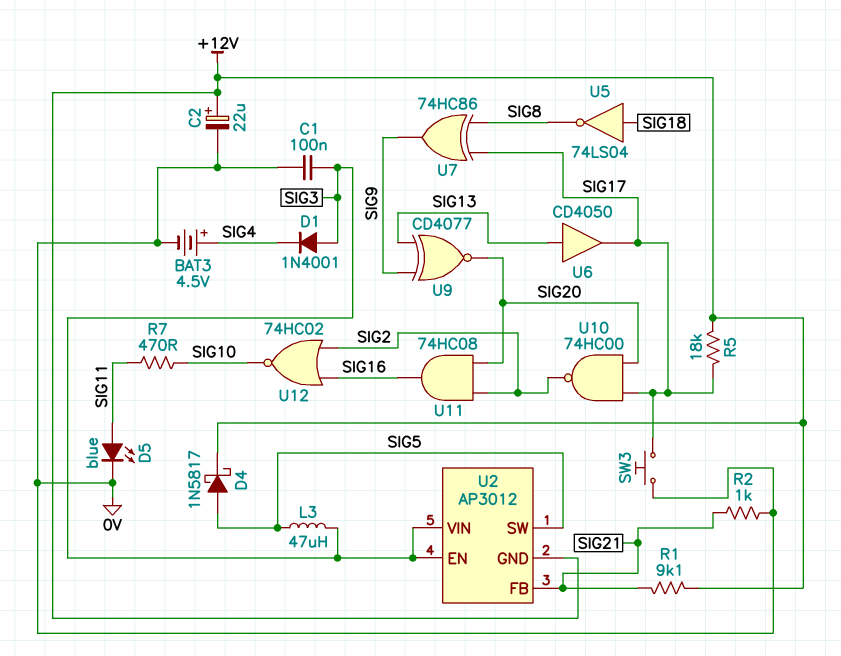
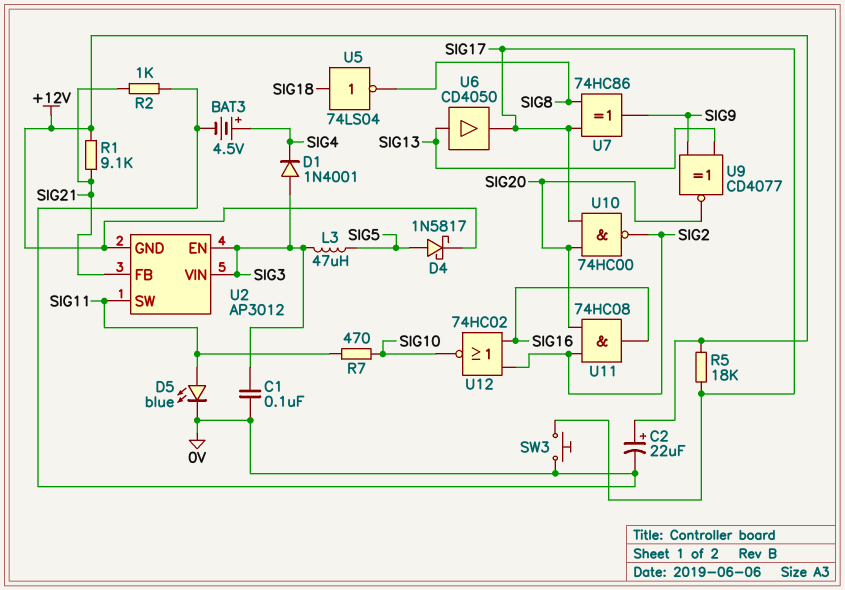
U2 pin SW: SIG5 -> SIG11

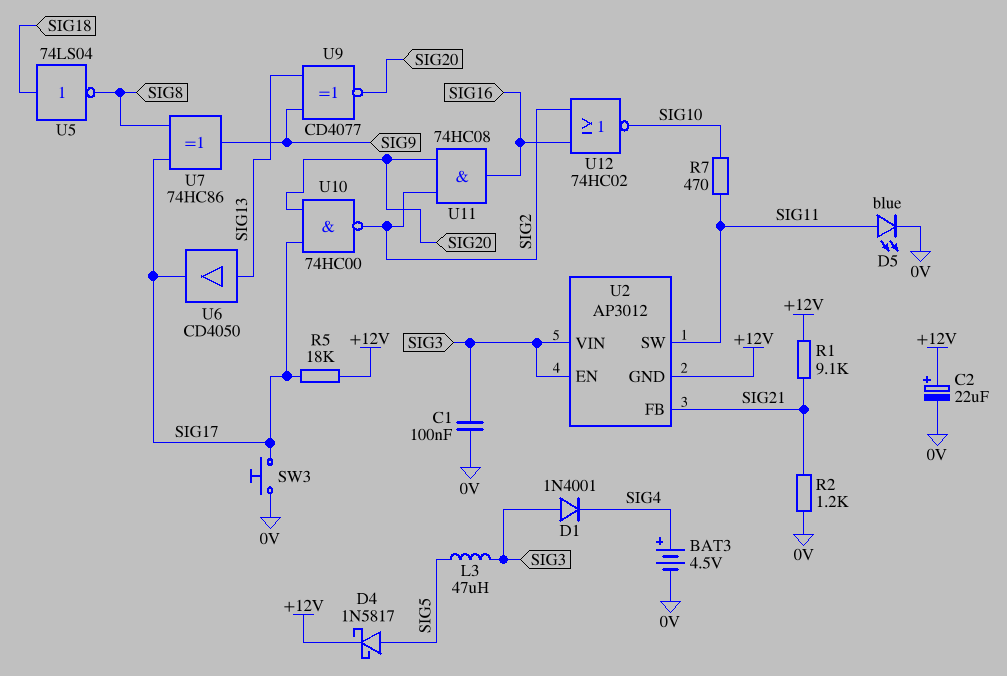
R2: 1k (0V, SIG21) -> 1.2k (0V, SIG21)

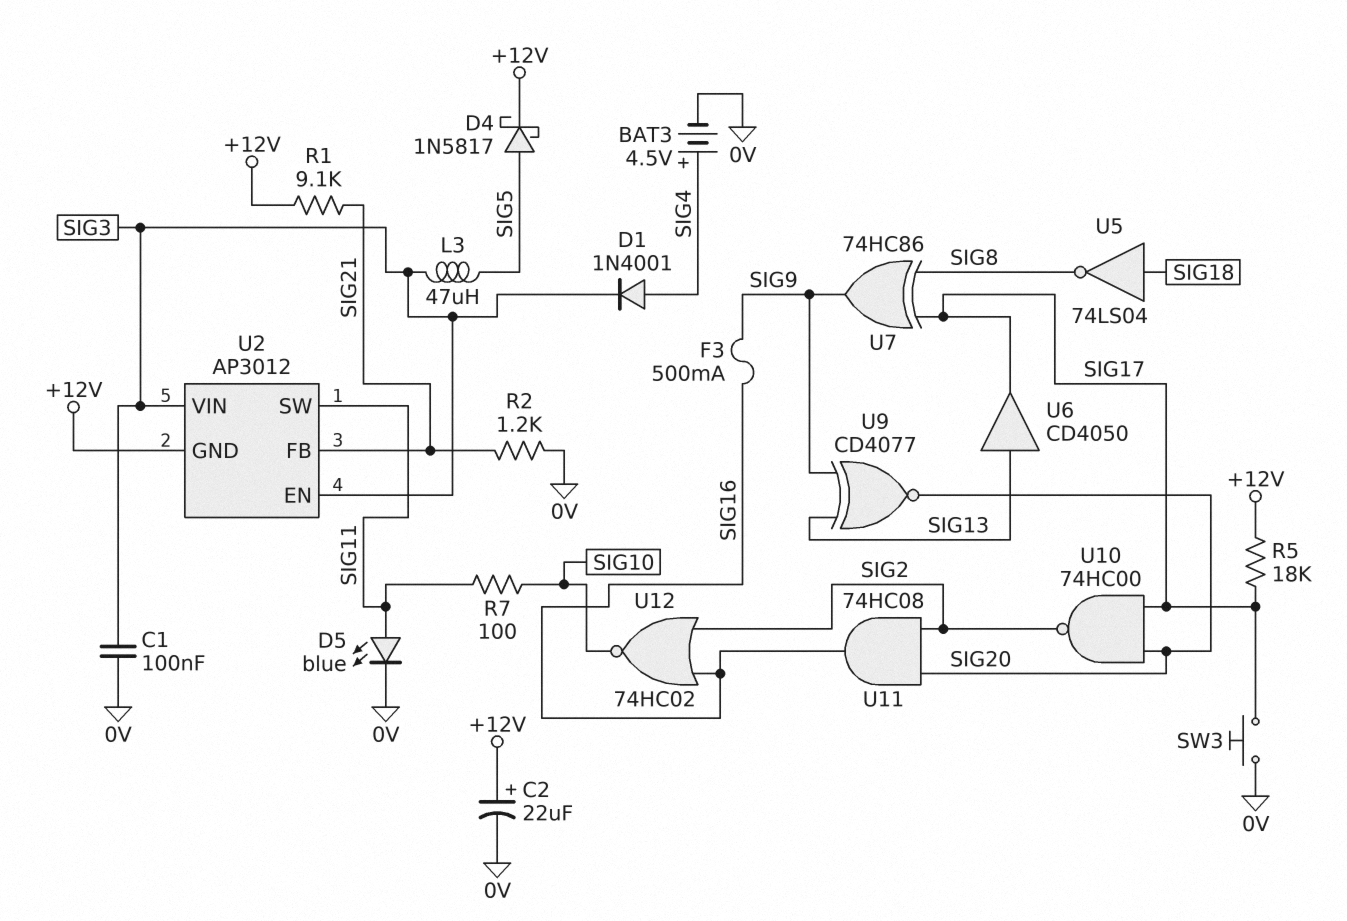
D1: diode 1N4001 (A SIG3, K SIG4) -> diode 1N4001 (A SIG4, K SIG3)
F3: none -> 500mA (SIG9, SIG16)
R7: 470 (SIG10, SIG11) -> 100 (SIG10, SIG11)

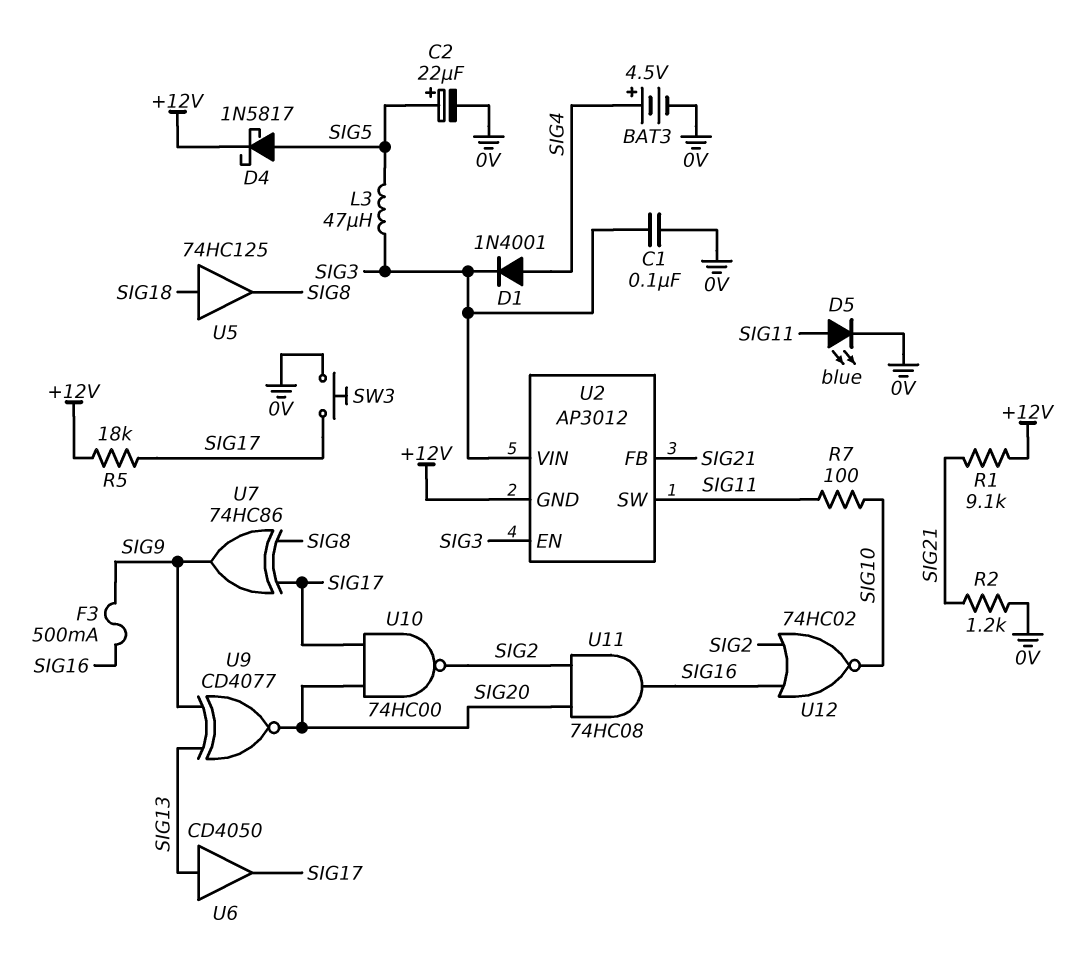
C2: 22uF (plus +12V, minus 0V) -> 22uF (plus SIG5, minus 0V)
U5: NOT 74LS04 (in SIG18, out SIG8) -> buffer 74HC125 (in SIG18, out SIG8)

